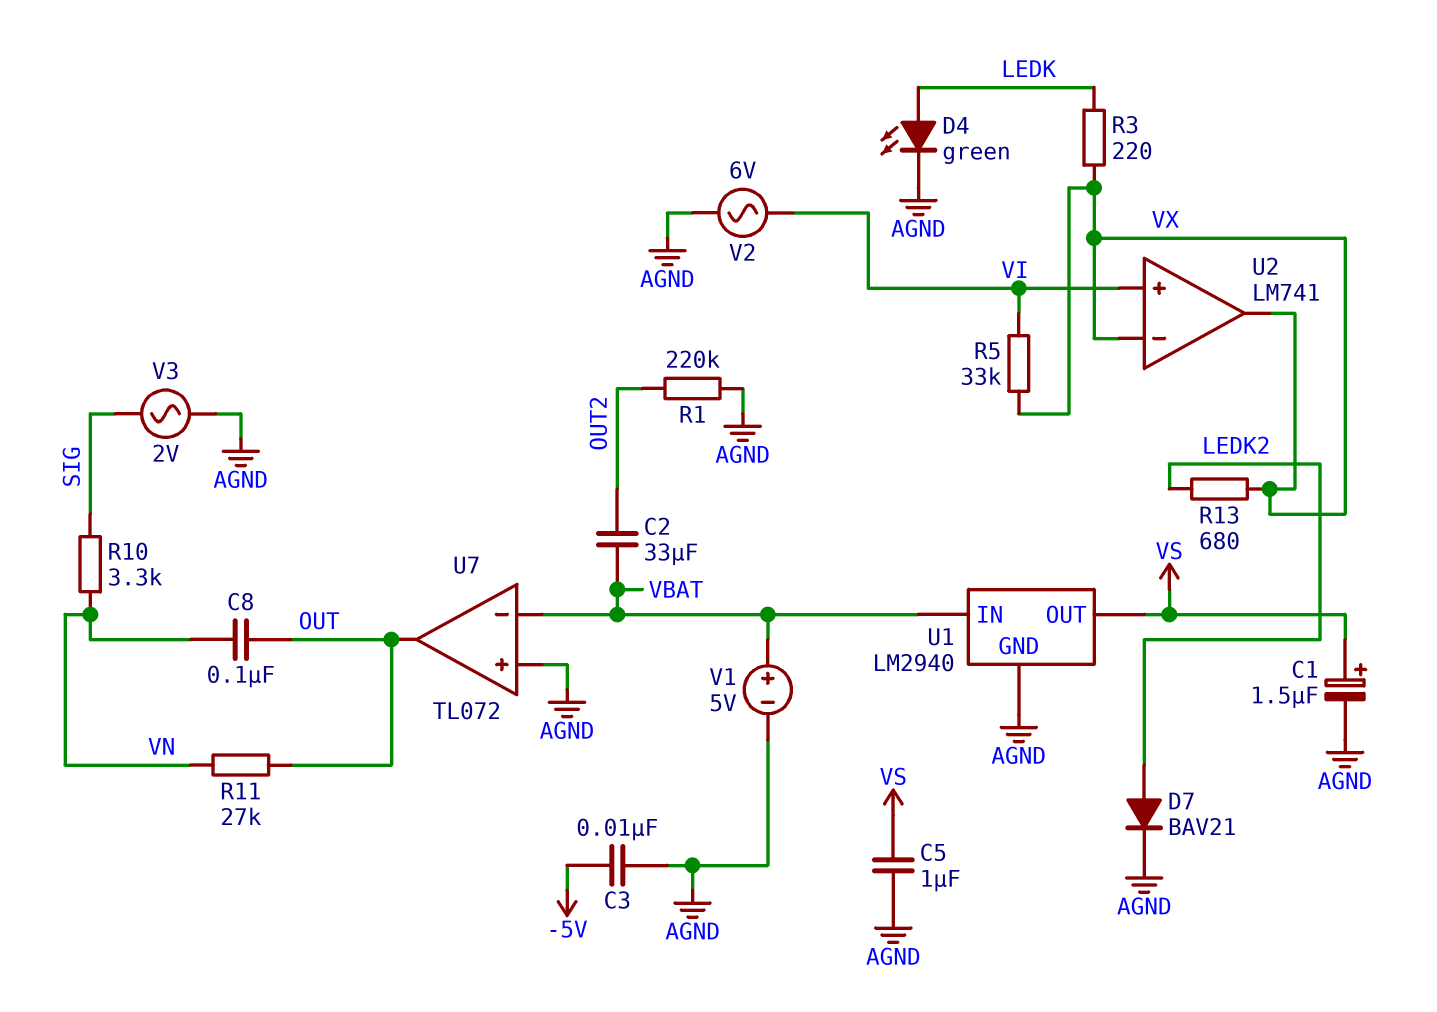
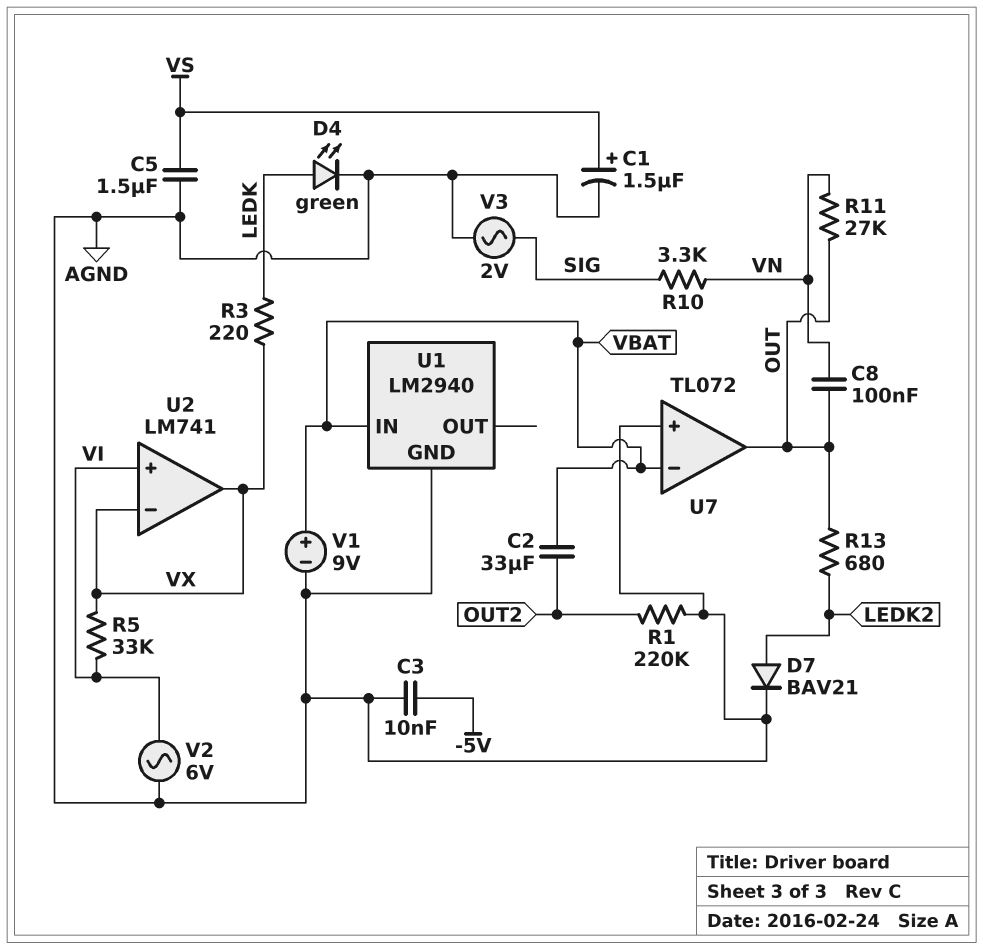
C5: 1uF (AGND, VS) -> 1.5uF (AGND, VS)
R13: 680 (LEDK2, VX) -> 680 (LEDK2, OUT)
U1 pin OUT: VS -> none
V1: 5V (plus VBAT, minus AGND) -> 9V (plus VBAT, minus AGND)

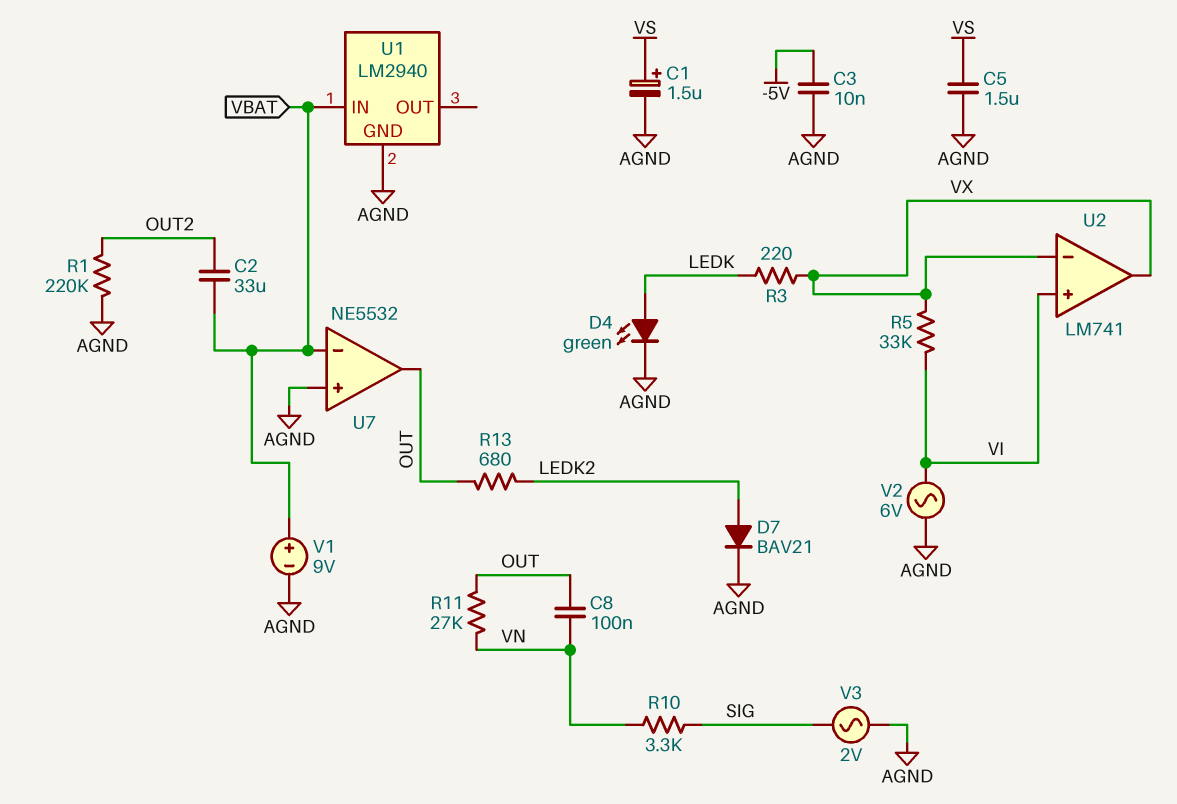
U7: TL072 -> NE5532

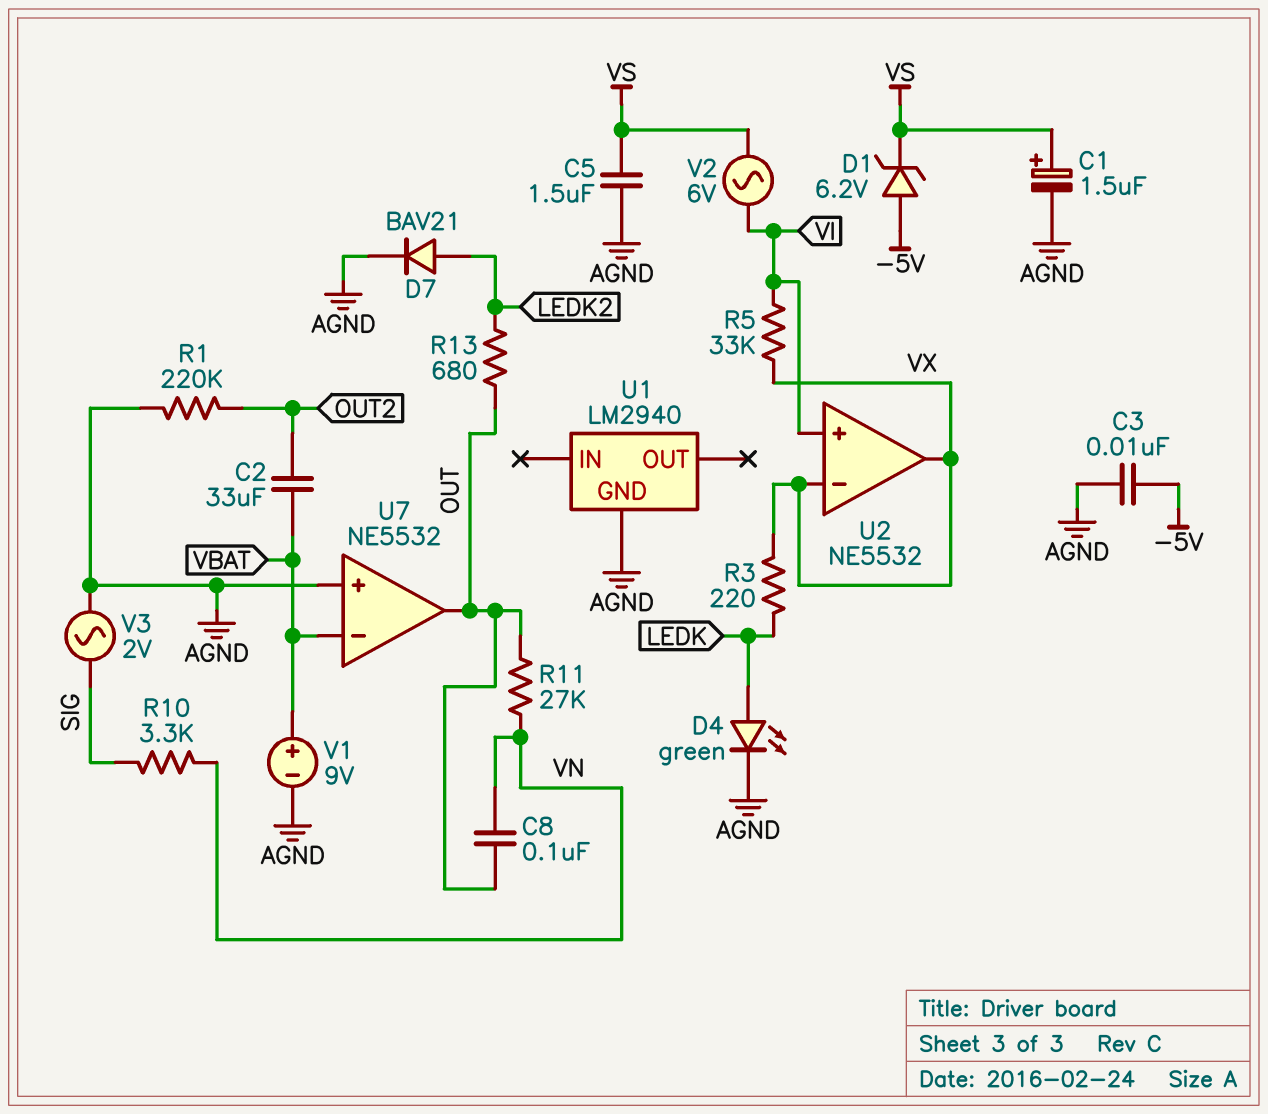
D1: none -> zener 6.2V (A -5V, K VS)
U1 pin IN: VBAT -> none
U2: LM741 -> NE5532
V2: AC 6V (AGND, VI) -> AC 6V (VI, VS)

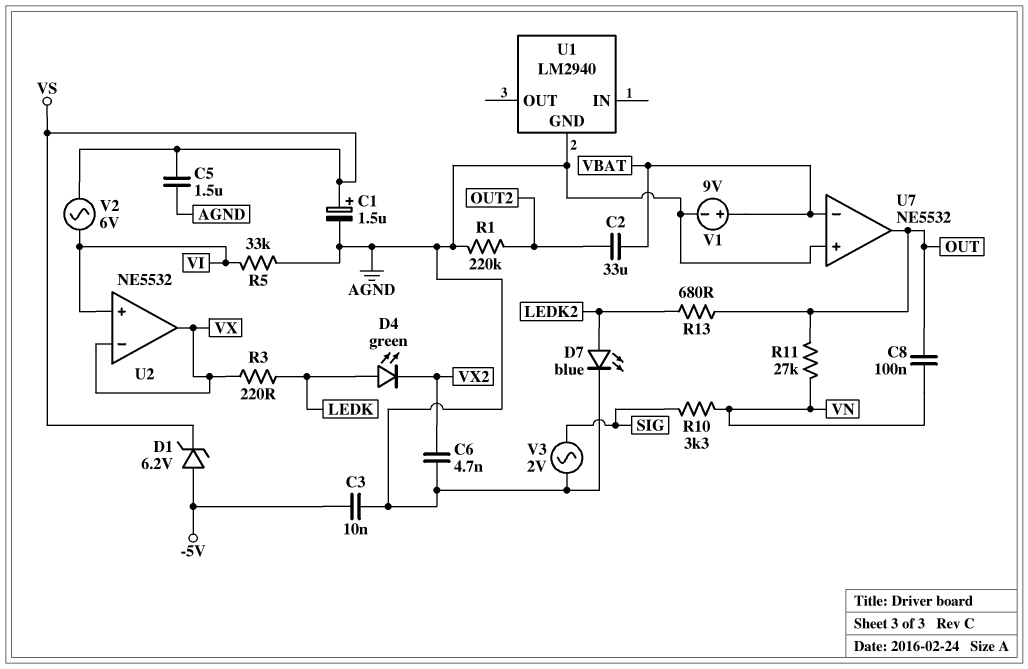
C6: none -> 4.7nF (AGND, VX2)
D4: LED green (A LEDK, K AGND) -> LED green (A LEDK, K VX2)
D7: diode BAV21 (A LEDK2, K AGND) -> LED blue (A LEDK2, K AGND)
R5: 33k (VI, VX) -> 33k (AGND, VI)

